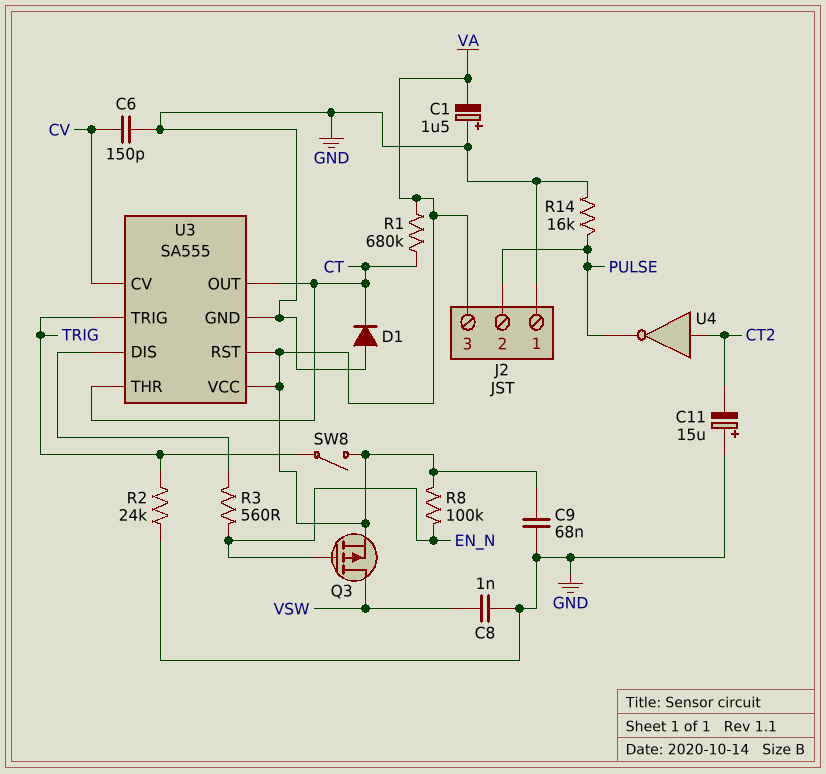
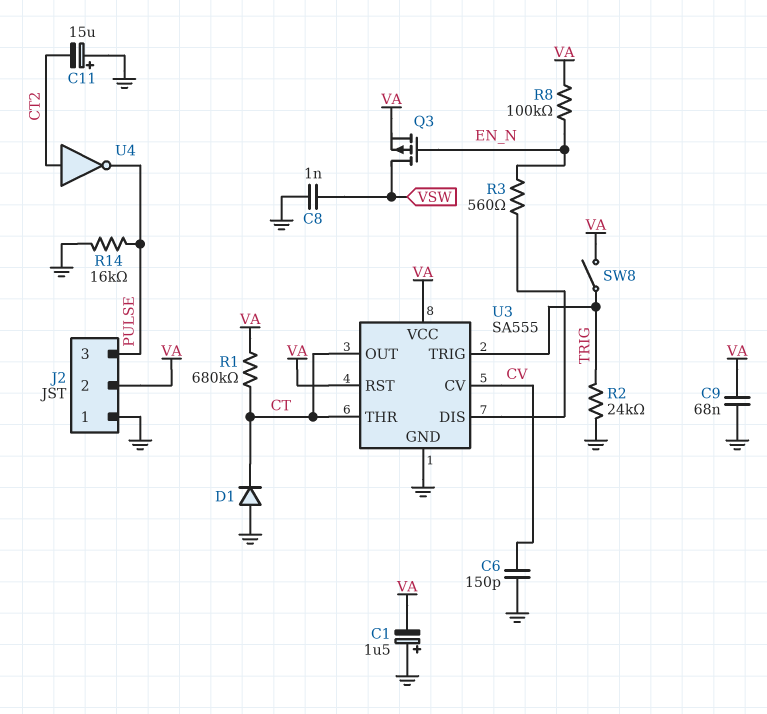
J2 pin 2: PULSE -> VA
J2 pin 3: VA -> PULSE

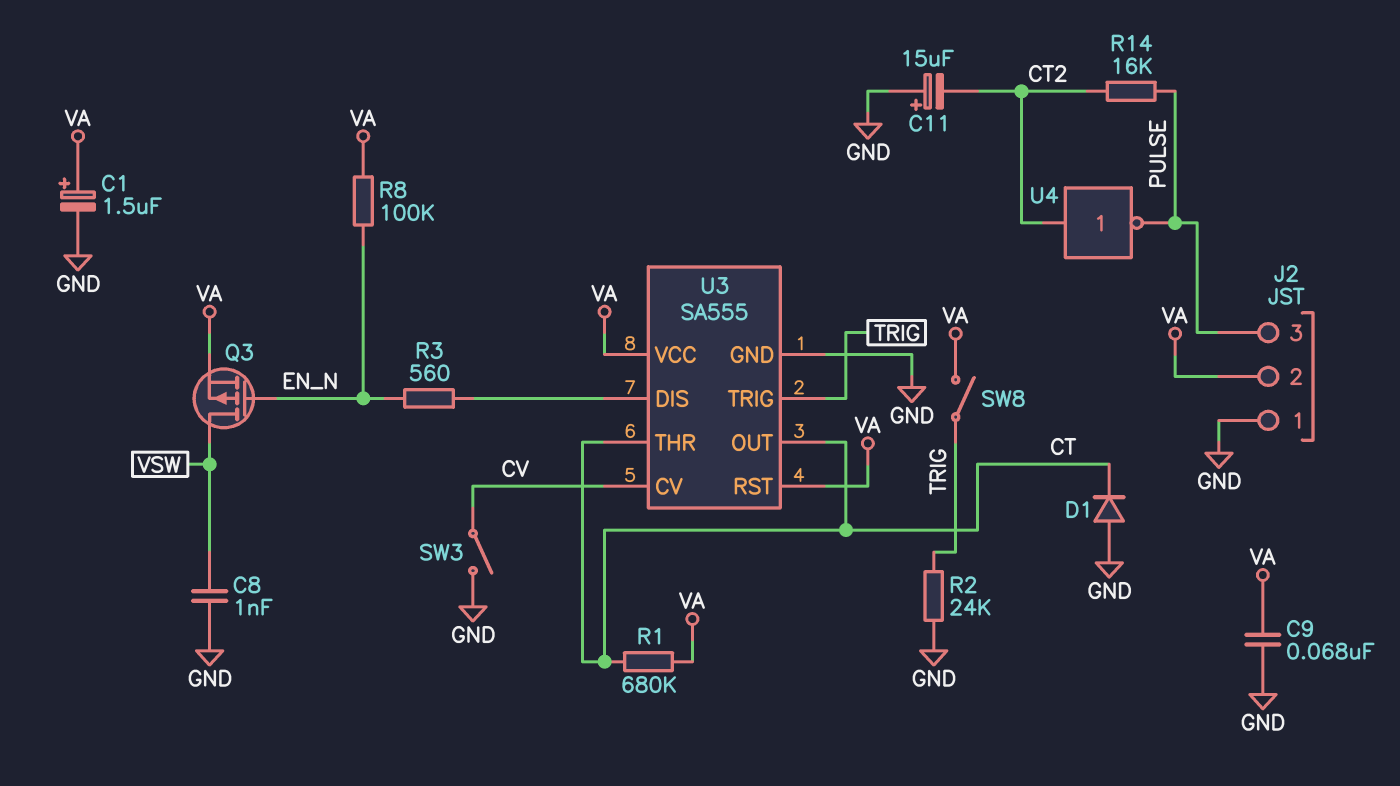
C1: 1.5uF (plus GND, minus VA) -> 1.5uF (plus VA, minus GND)
C6: 150pF (CV, GND) -> none
R14: 16k (GND, PULSE) -> 16k (CT2, PULSE)
SW3: none -> switch (CV, GND)

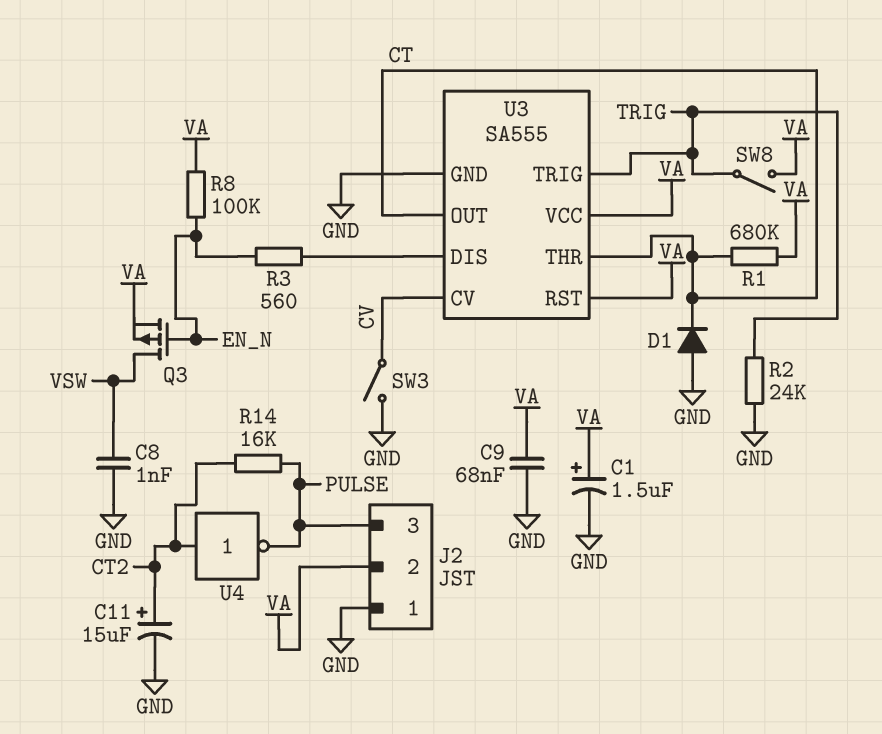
C11: 15uF (plus GND, minus CT2) -> 15uF (plus CT2, minus GND)

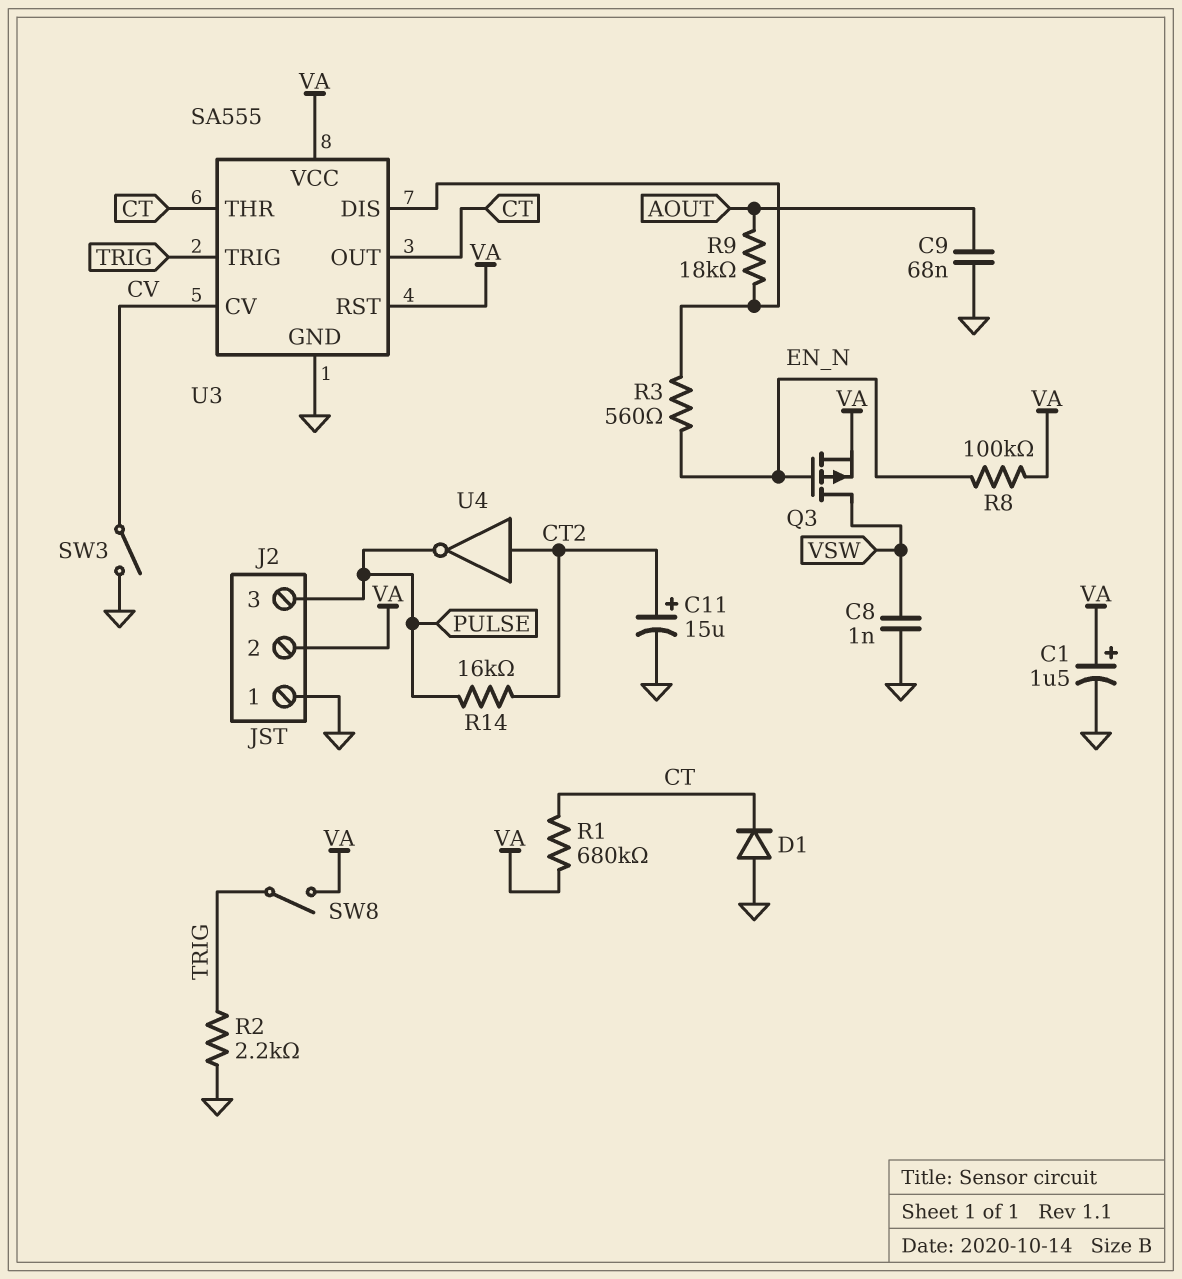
C9: 68nF (GND, VA) -> 68nF (AOUT, GND)
R2: 24k (GND, TRIG) -> 2.2k (GND, TRIG)
R9: none -> 18k (AOUT, U3/DIS)

